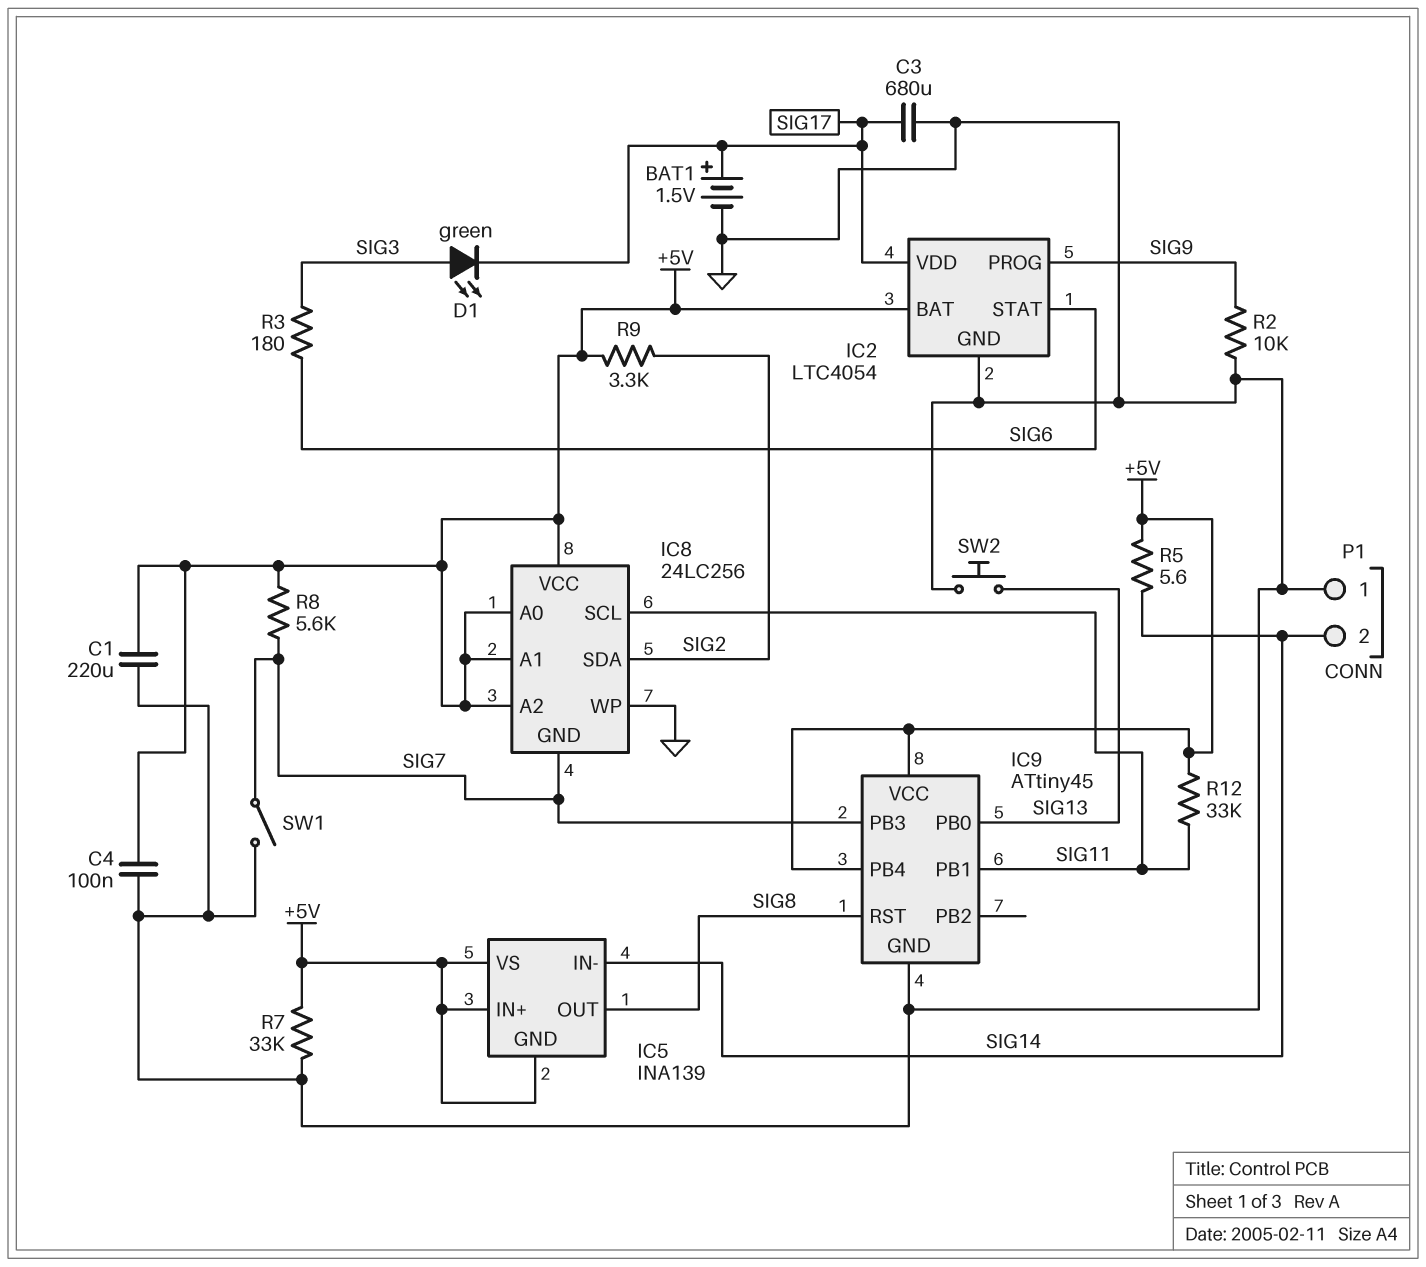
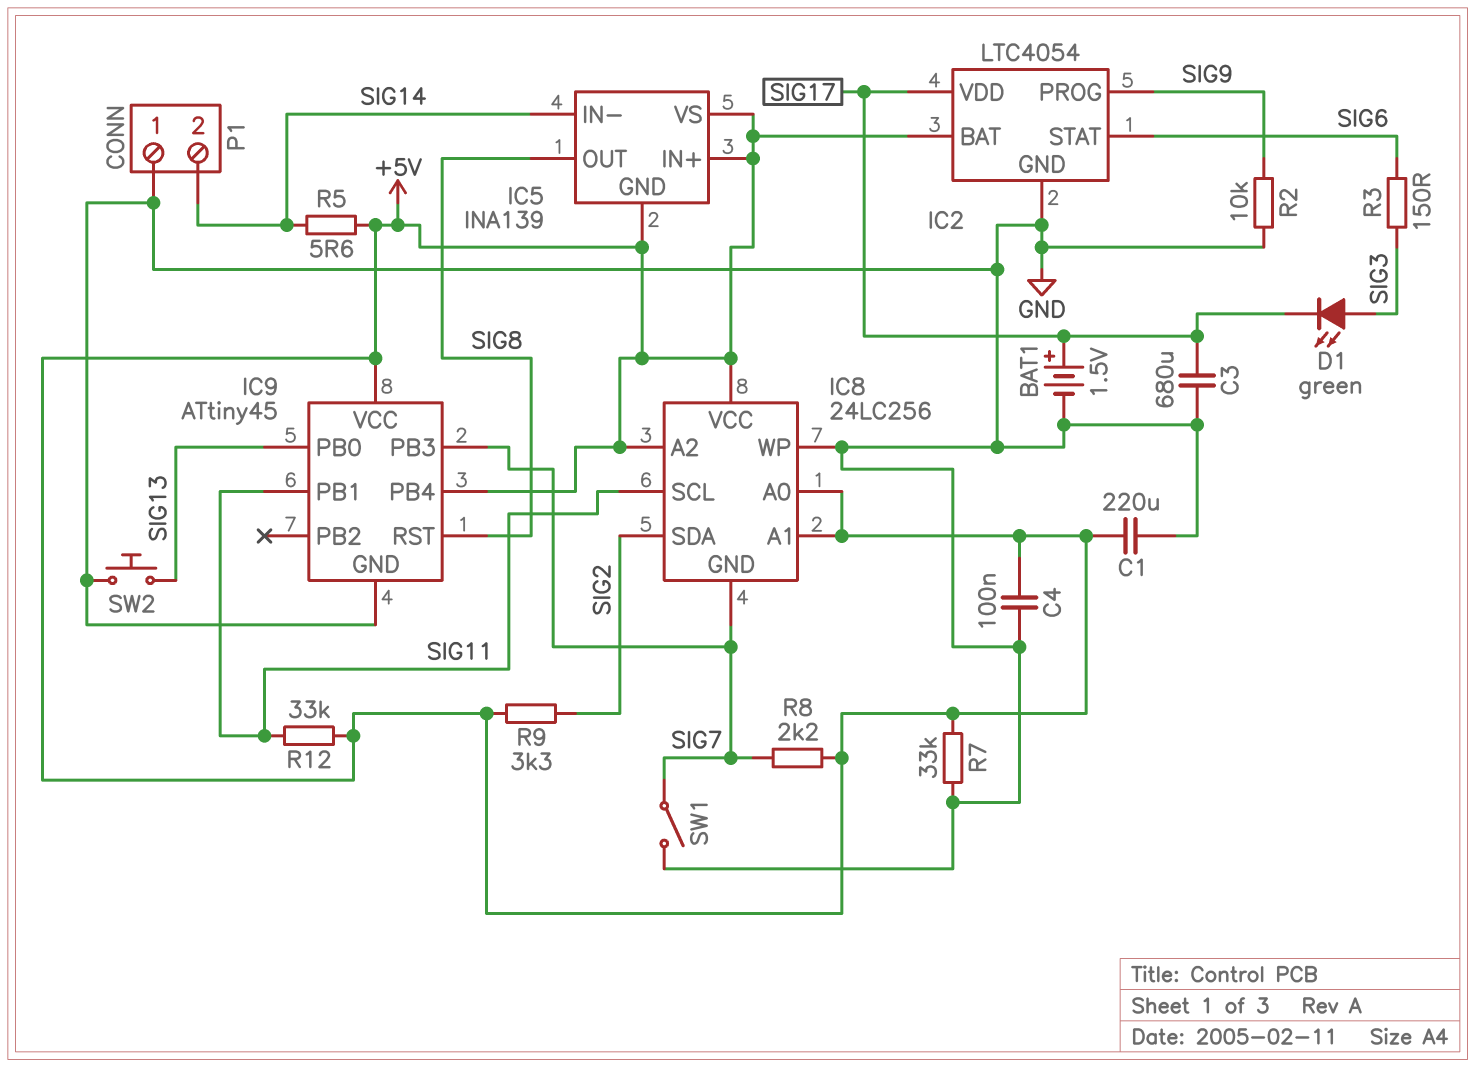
R3: 180 (SIG3, SIG6) -> 150 (SIG3, SIG6)
R8: 5.6k (+5V, SIG7) -> 2.2k (+5V, SIG7)

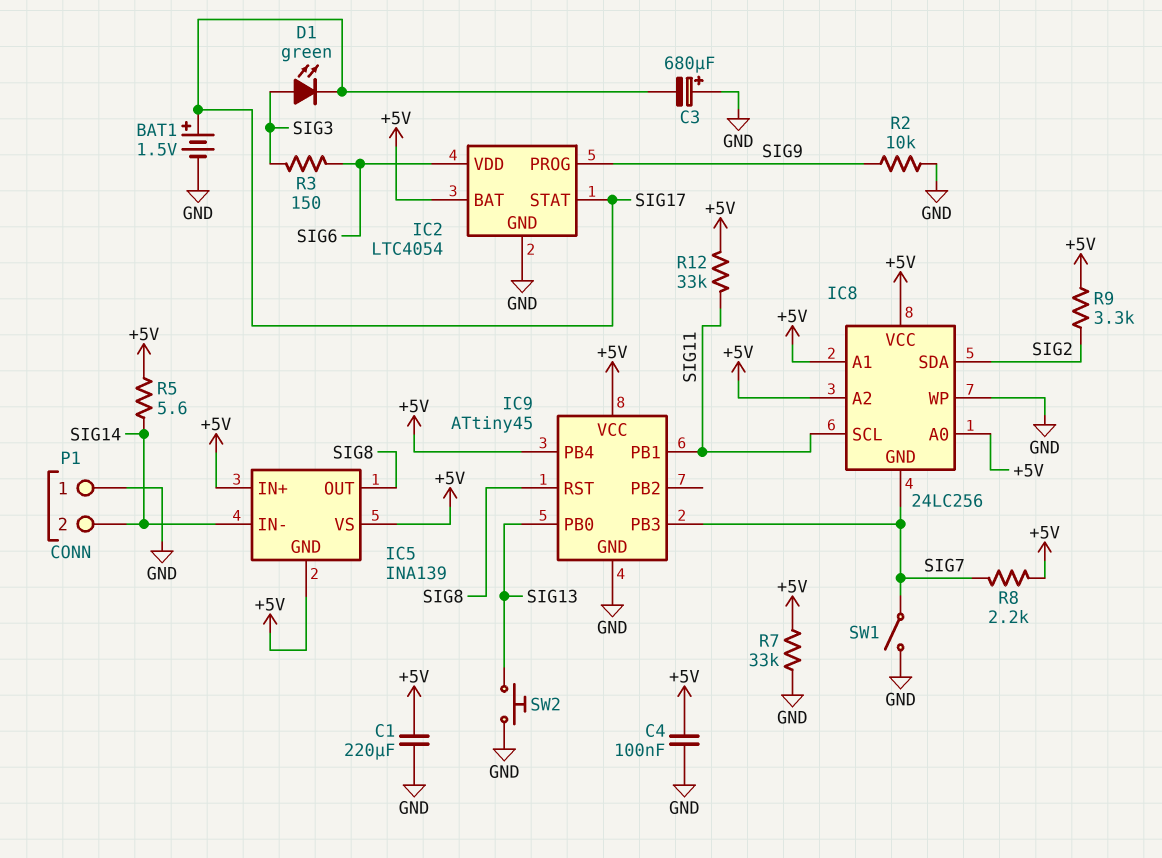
C3: 680uF (GND, SIG17) -> 680uF (plus GND, minus SIG17)
IC2 pin STAT: SIG6 -> SIG17
IC2 pin VDD: SIG17 -> SIG6

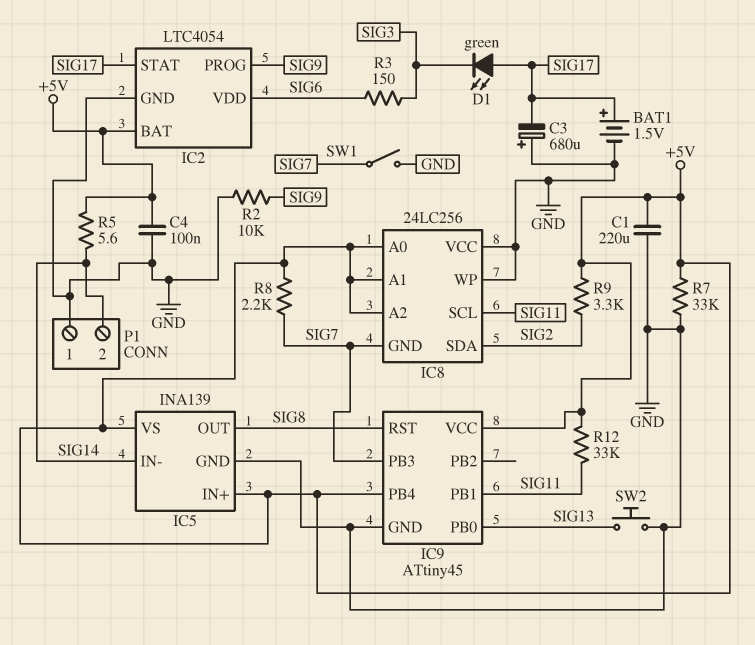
D1: LED green (A SIG3, K SIG17) -> LED green (A SIG17, K SIG3)
IC5 pin GND: +5V -> GND
IC8 pin VCC: +5V -> GND

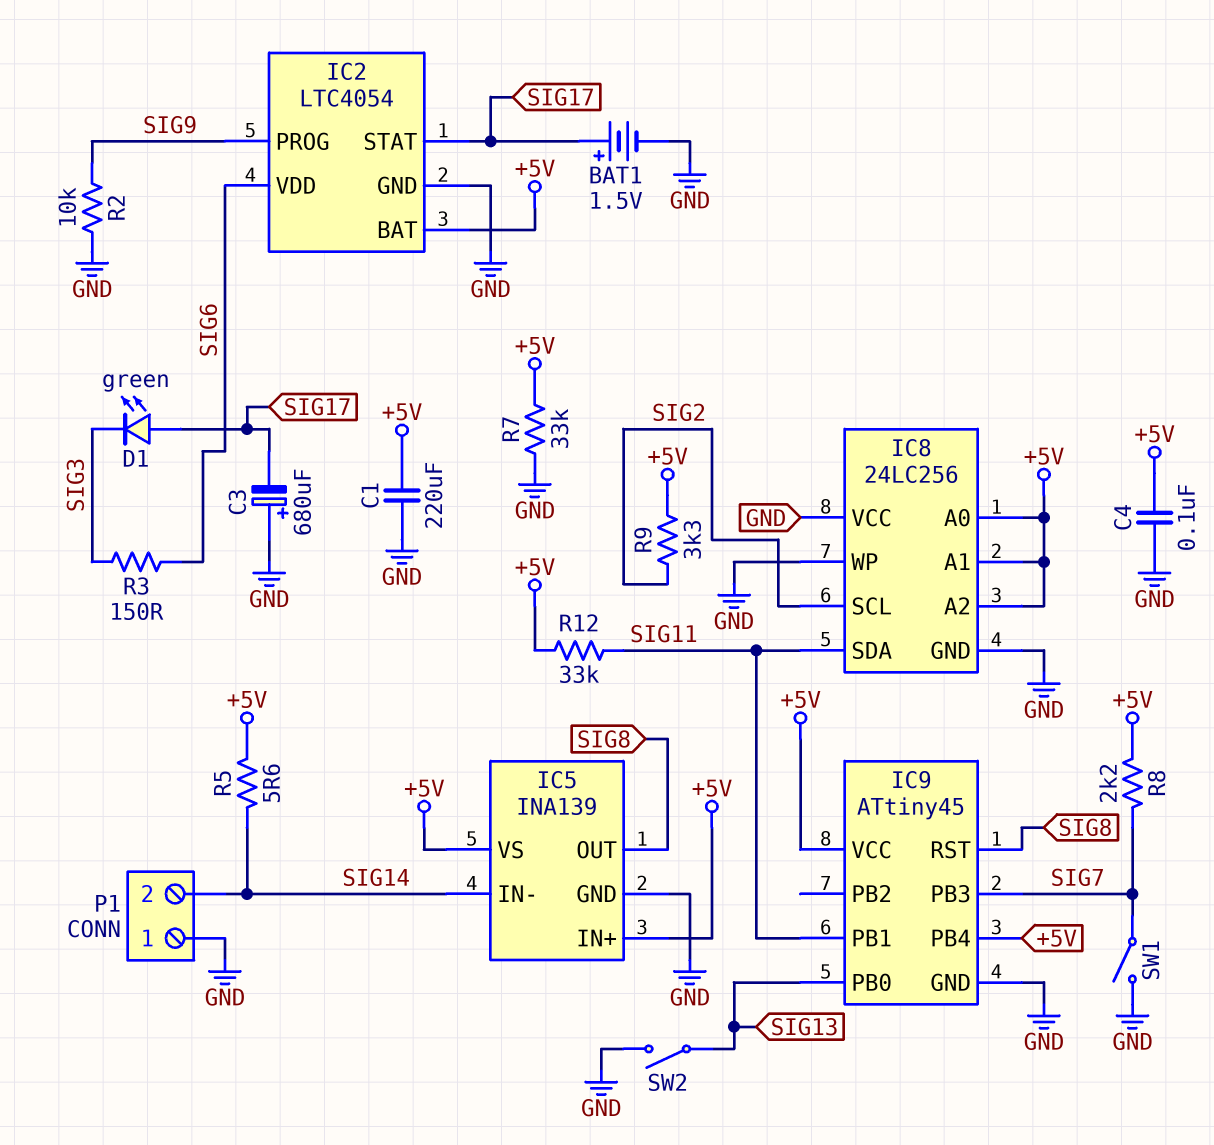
IC8 pin GND: SIG7 -> GND
IC8 pin SCL: SIG11 -> SIG2
IC8 pin SDA: SIG2 -> SIG11
SW2: button (GND, SIG13) -> switch (GND, SIG13)

